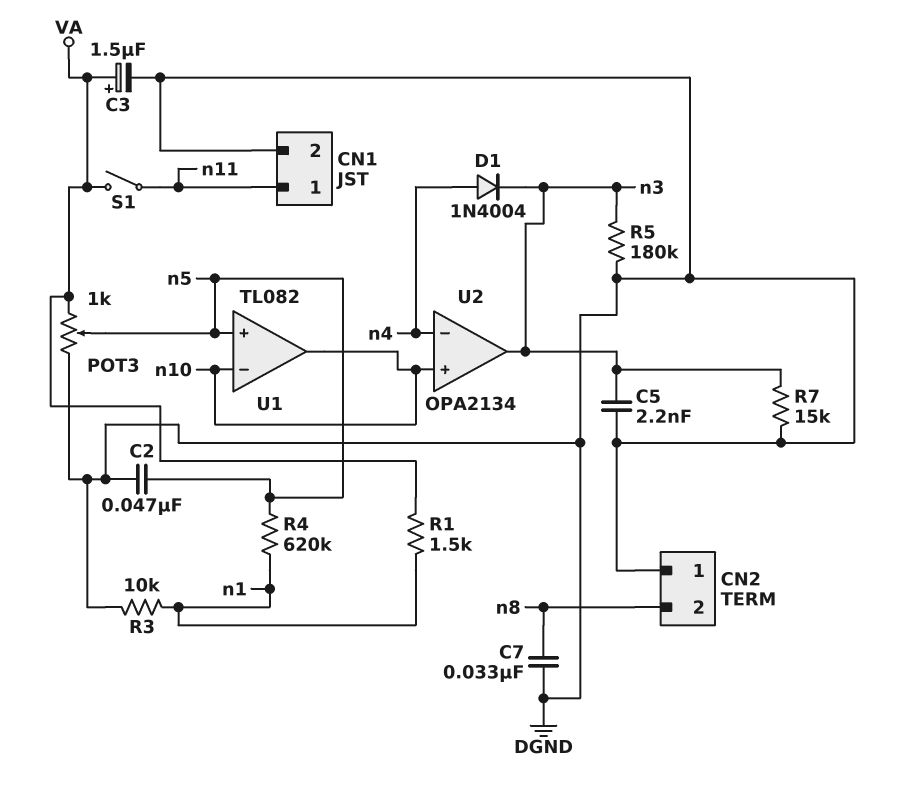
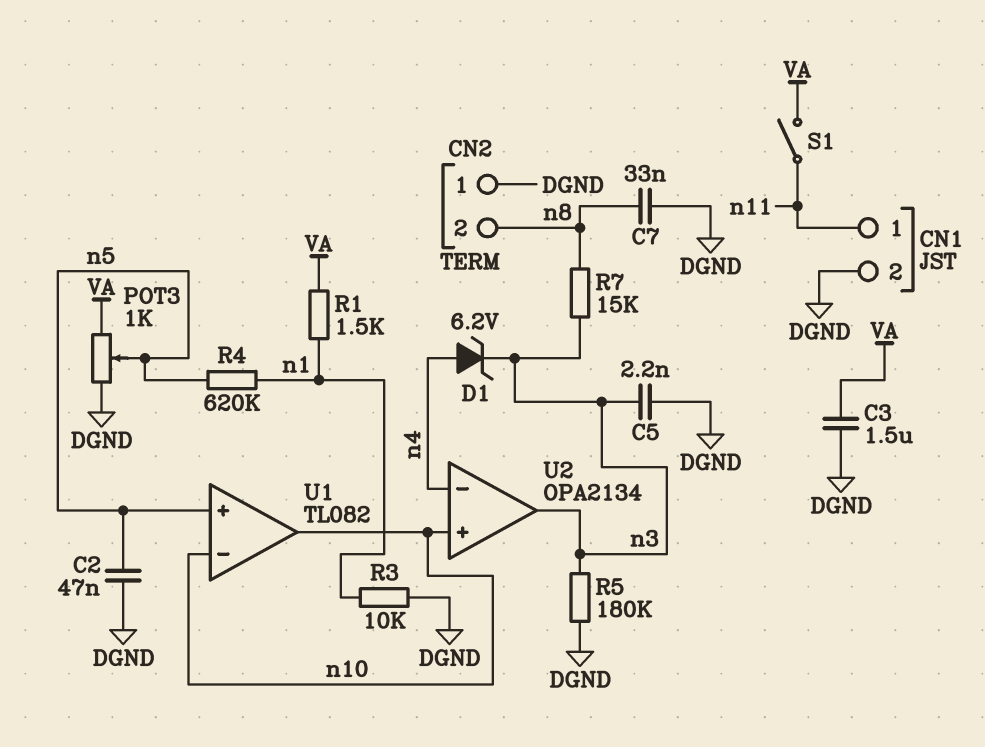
C3: 1.5uF (plus VA, minus DGND) -> 1.5uF (DGND, VA)
D1: diode 1N4004 (A n4, K n3) -> zener 6.2V (A n4, K n3)
R7: 15k (DGND, n3) -> 15k (n3, n8)

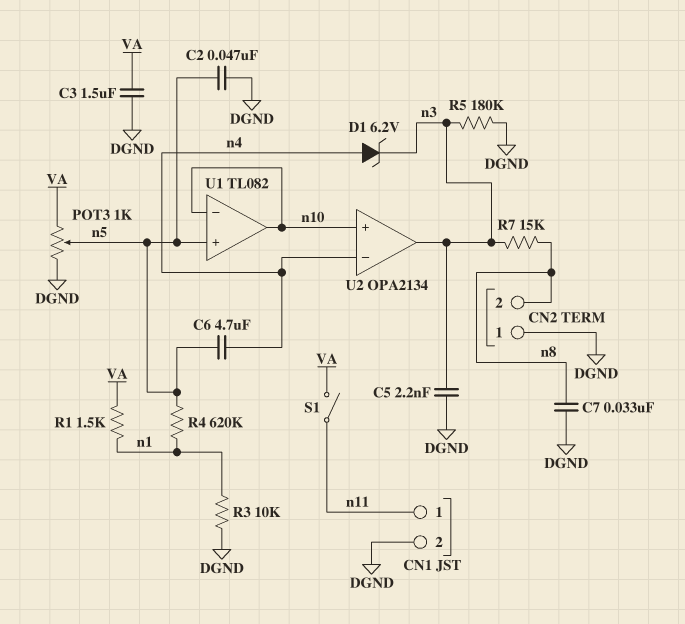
C6: none -> 4.7uF (n4, n5)

